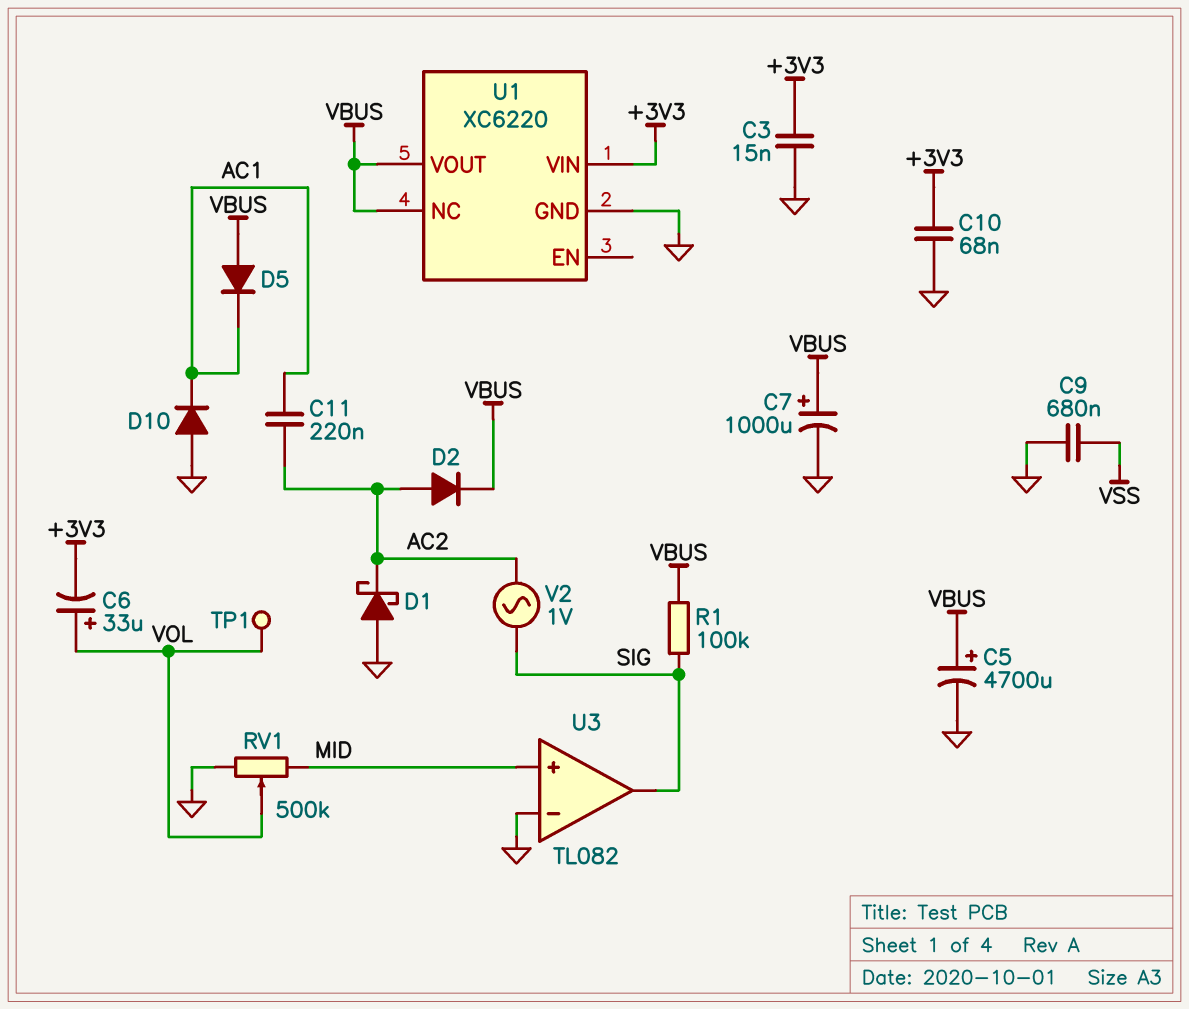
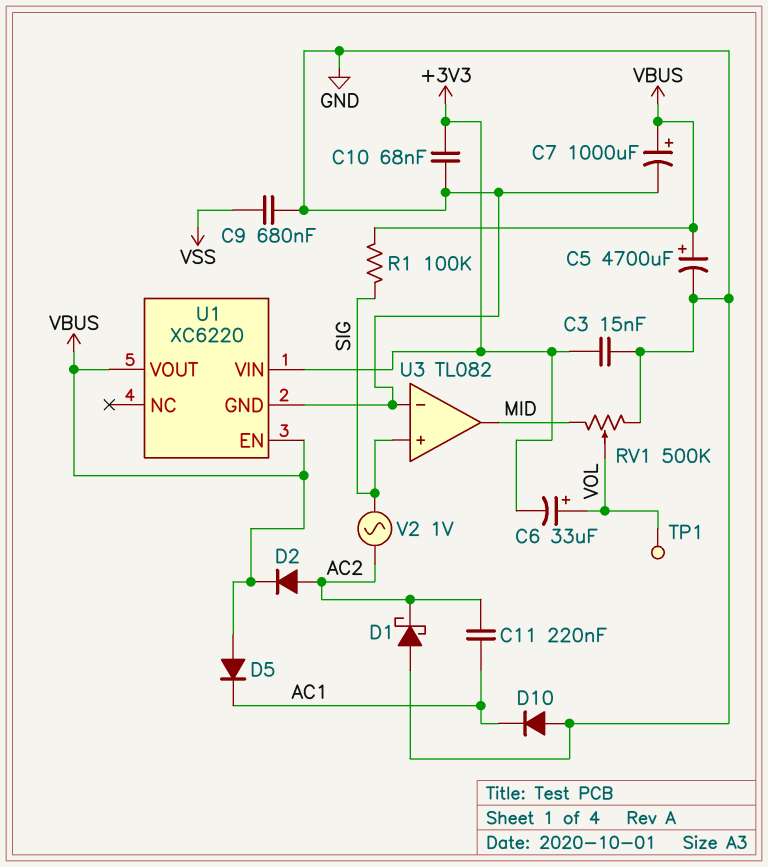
U1 pin EN: none -> VBUS
U1 pin NC: VBUS -> none
U3 pin in+: MID -> SIG
U3 pin out: SIG -> MID

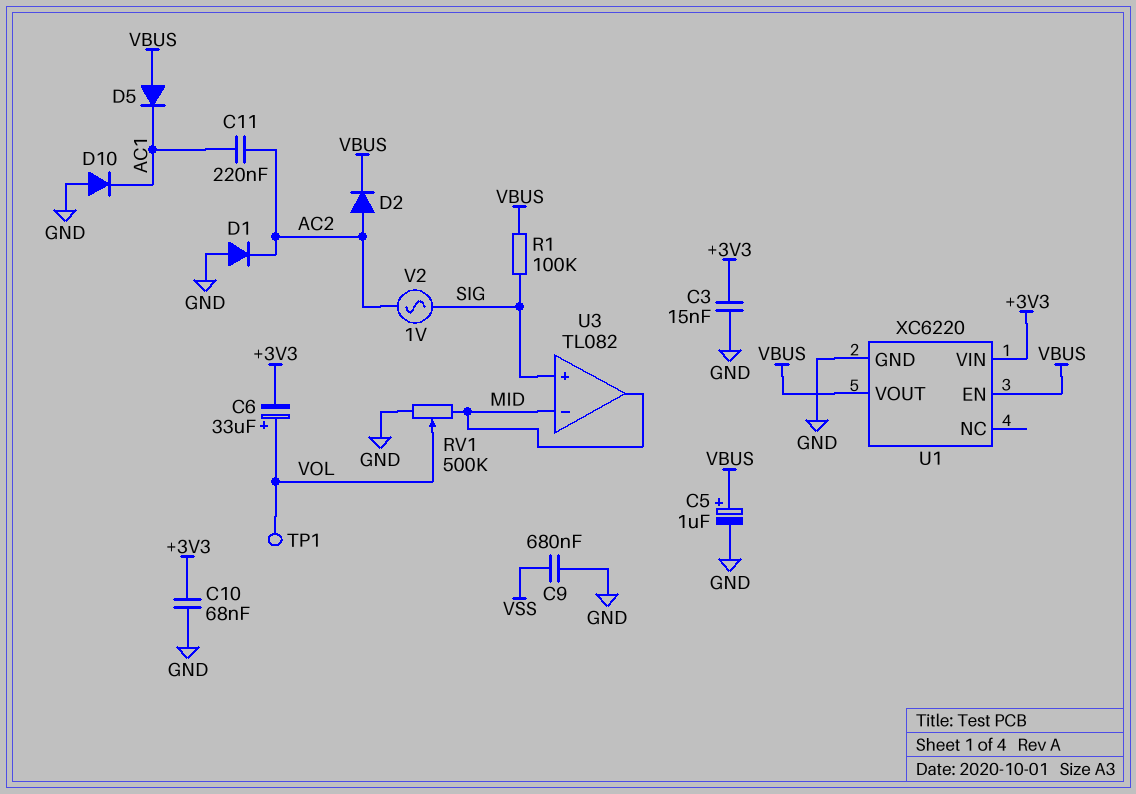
C5: 4700uF (plus VBUS, minus GND) -> 1uF (plus VBUS, minus GND)
C7: 1000uF (plus VBUS, minus GND) -> none
D1: schottky (A GND, K AC2) -> diode (A GND, K AC2)
U3 pin in-: GND -> MID

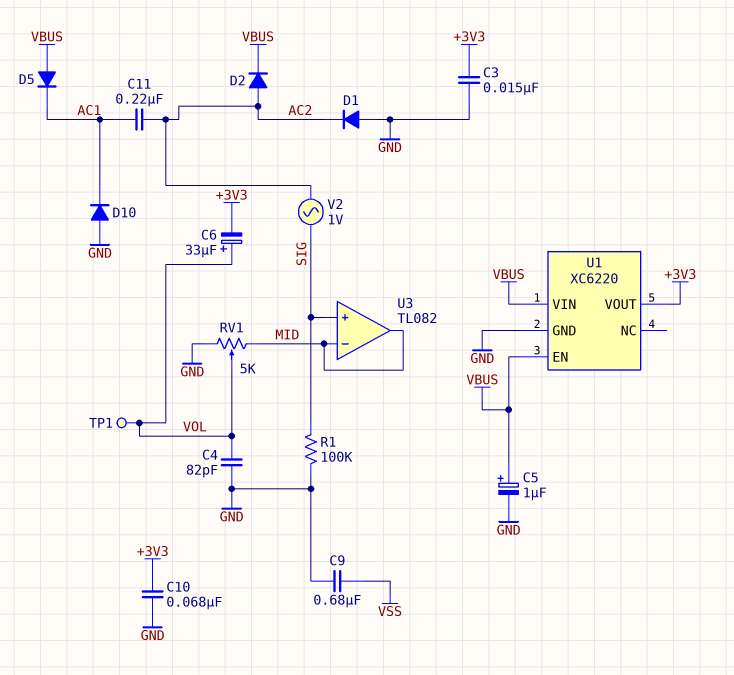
C4: none -> 82pF (GND, VOL)
R1: 100k (SIG, VBUS) -> 100k (GND, SIG)
RV1: 500k (GND, MID, wiper VOL) -> 5k (GND, MID, wiper VOL)
U1 pin VIN: +3V3 -> VBUS
U1 pin VOUT: VBUS -> +3V3

